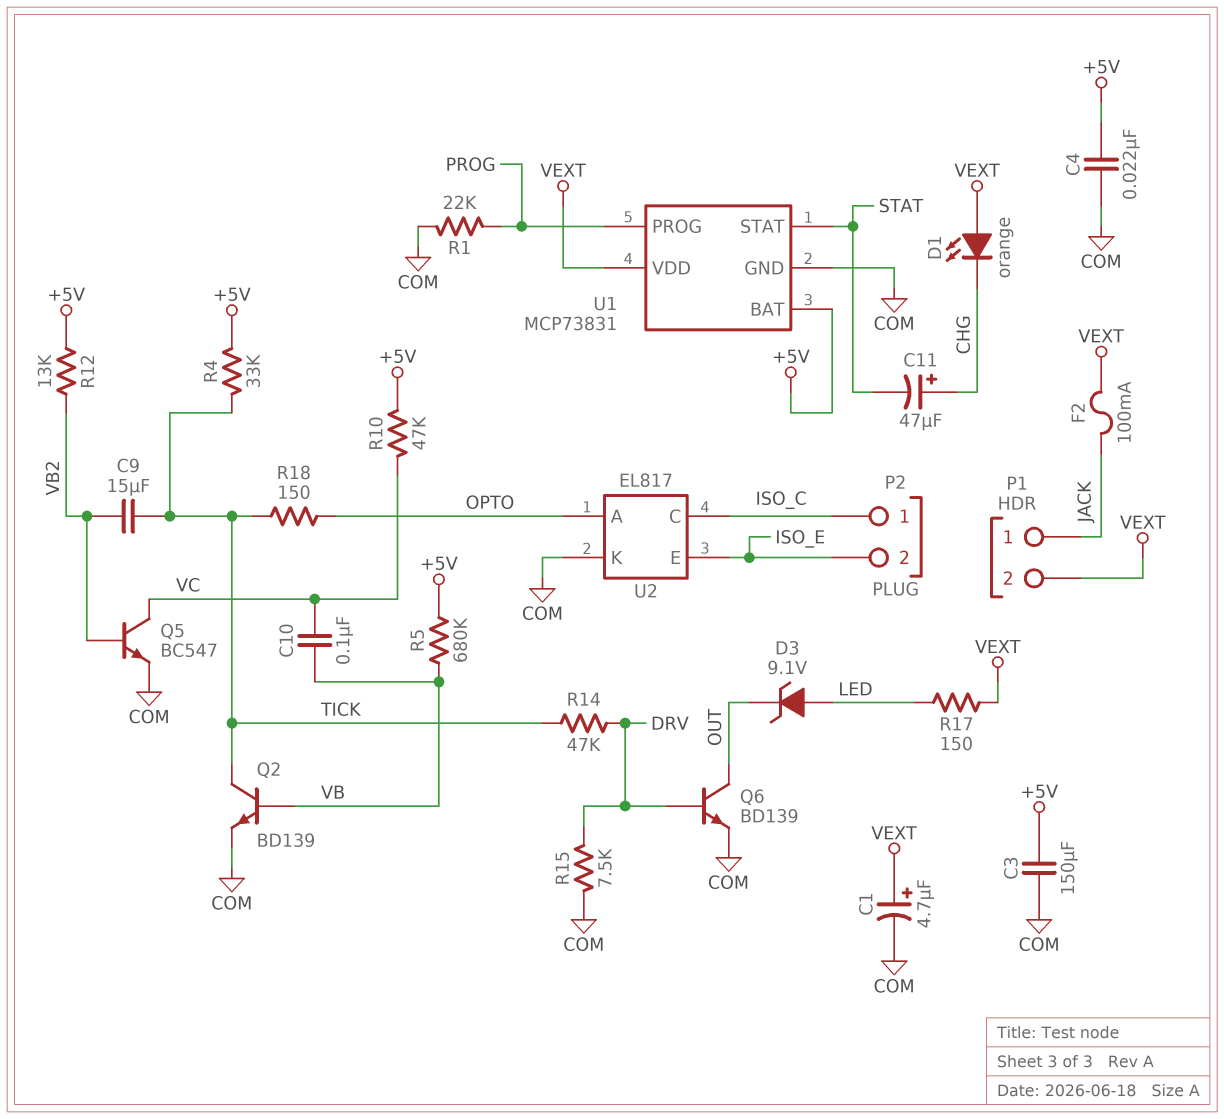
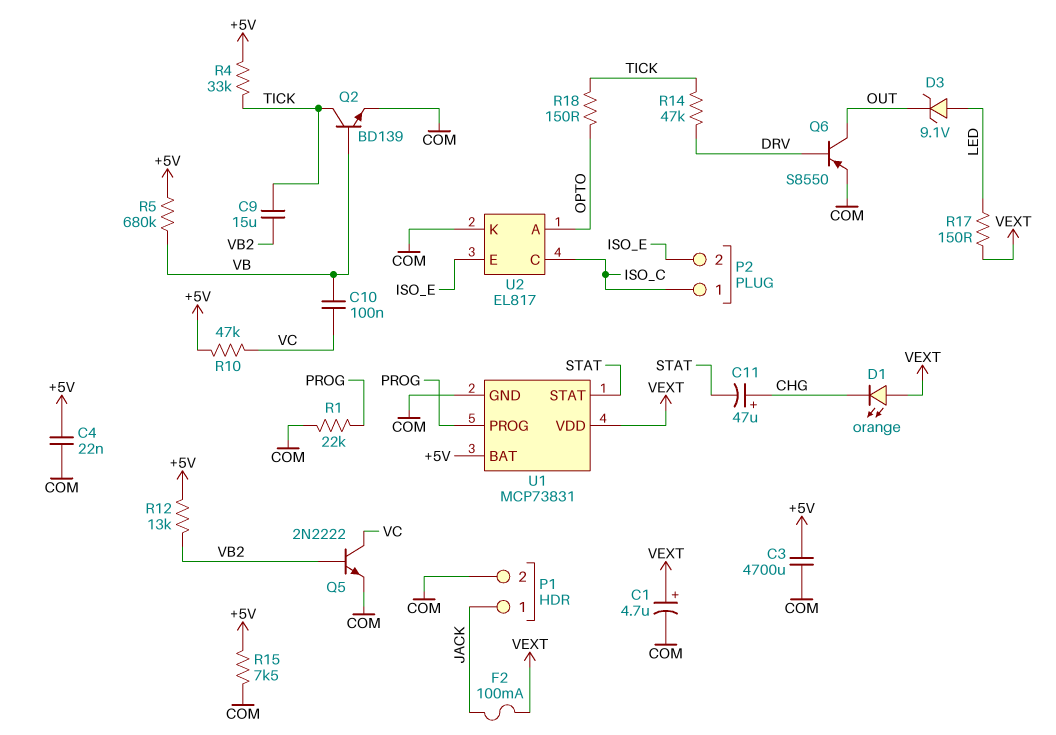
C3: 150uF (+5V, COM) -> 4700uF (+5V, COM)
P1 pin 2: VEXT -> COM
Q5: NPN BC547 (B VB2, C VC, E COM) -> NPN 2N2222 (B VB2, C VC, E COM)
Q6: NPN BD139 (B DRV, C OUT, E COM) -> PNP S8550 (B DRV, C OUT, E COM)
R15: 7.5k (COM, DRV) -> 7.5k (+5V, COM)

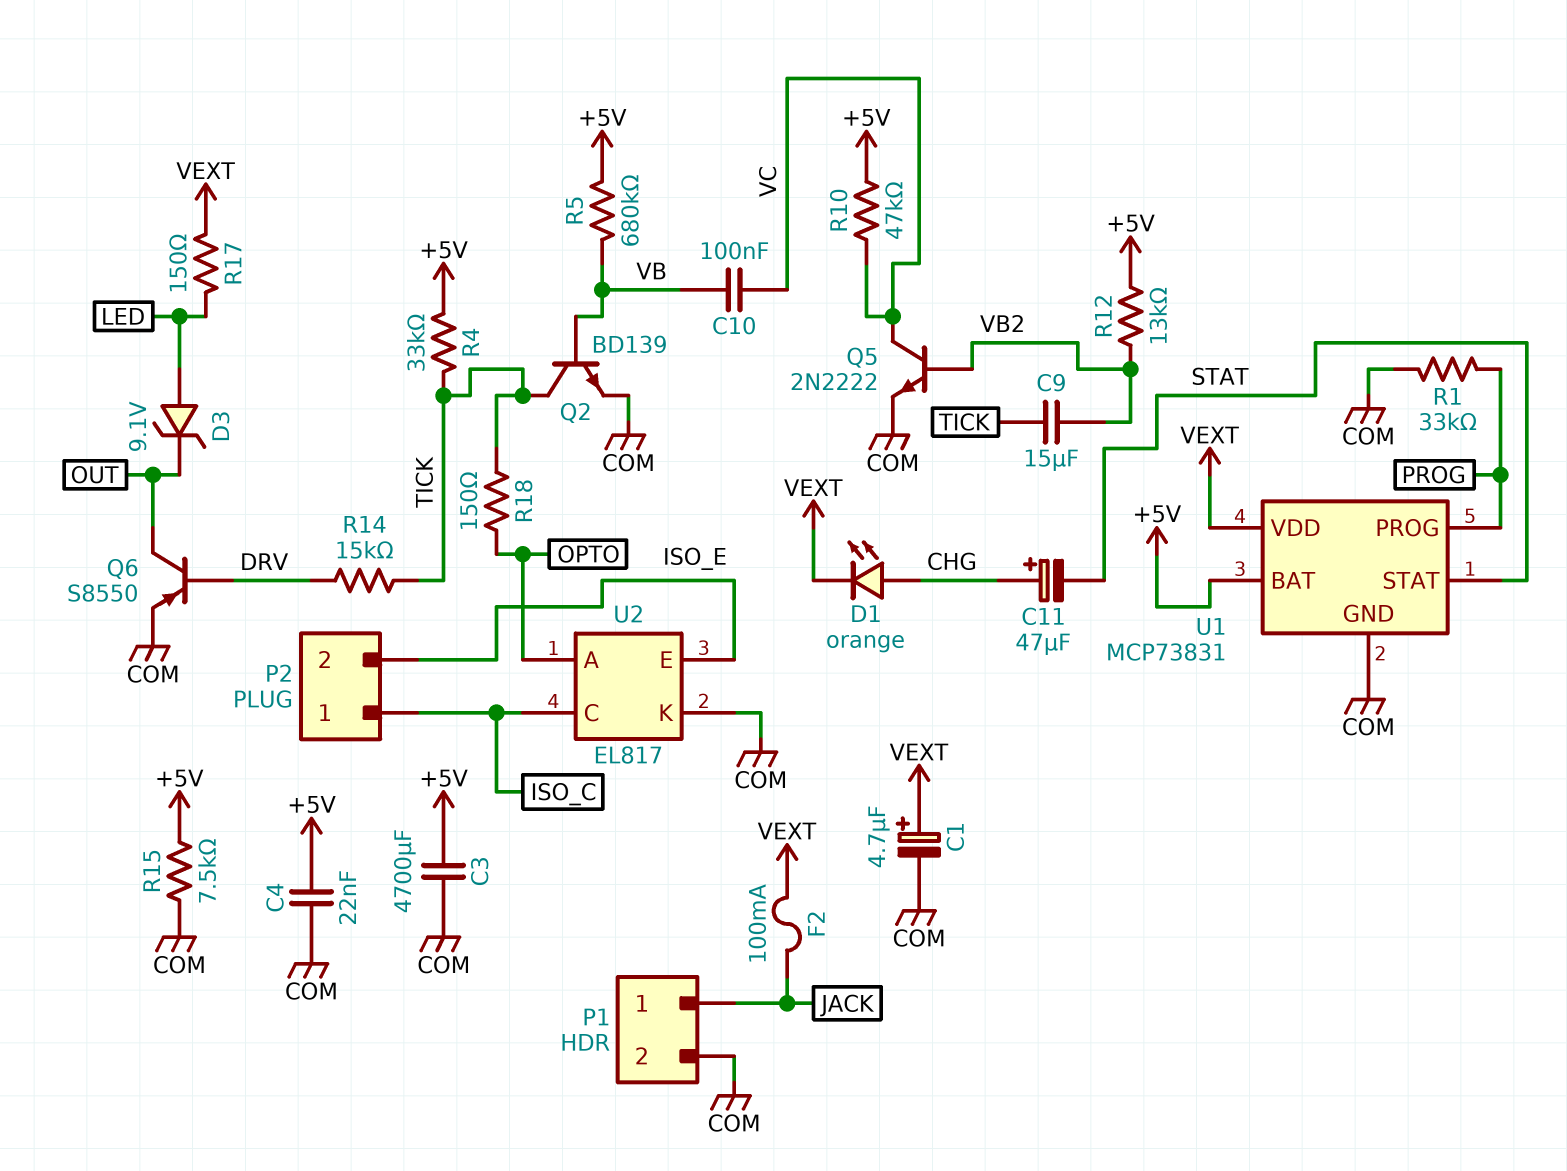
D1: LED orange (A VEXT, K CHG) -> LED orange (A CHG, K VEXT)
R1: 22k (COM, PROG) -> 33k (COM, PROG)
R14: 47k (DRV, TICK) -> 15k (DRV, TICK)

